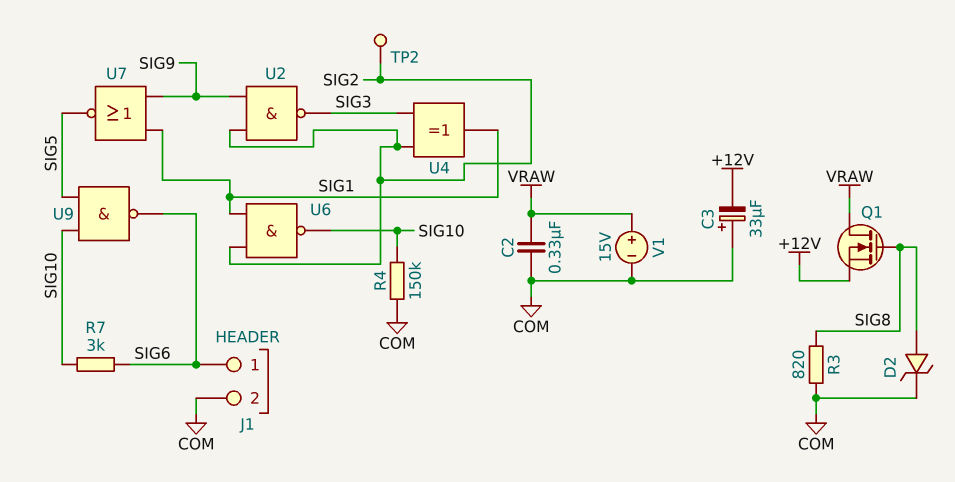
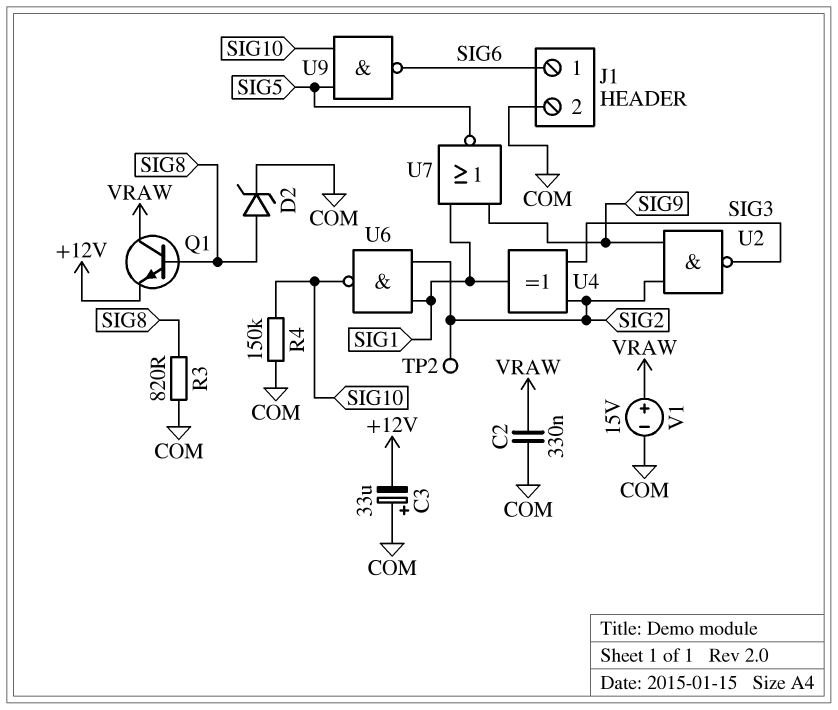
Q1: NMOS (G SIG8, D VRAW, S +12V) -> NPN (B SIG8, C VRAW, E +12V)
R7: 3k (SIG6, SIG10) -> none

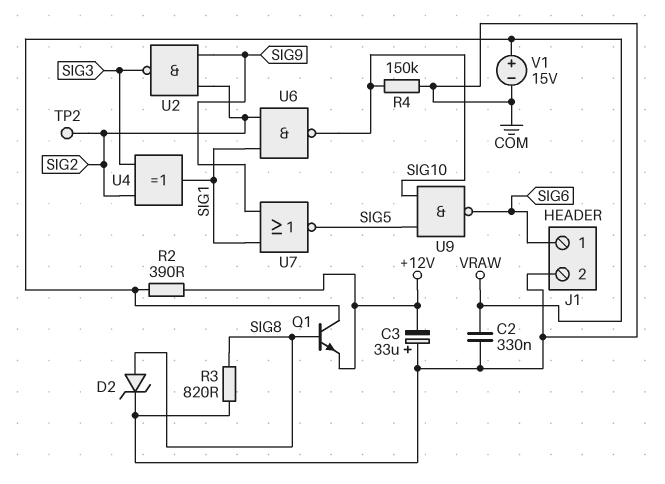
R2: none -> 390 (+12V, VRAW)

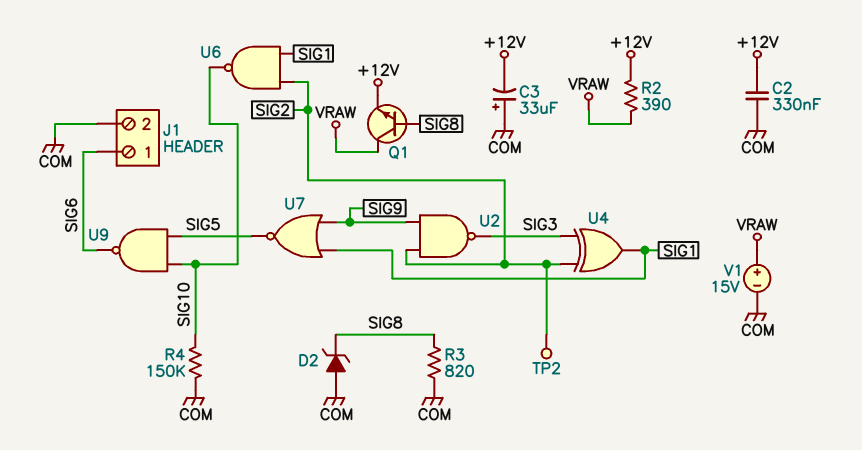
C2: 330nF (COM, VRAW) -> 330nF (+12V, COM)
D2: zener (A SIG8, K COM) -> zener (A COM, K SIG8)

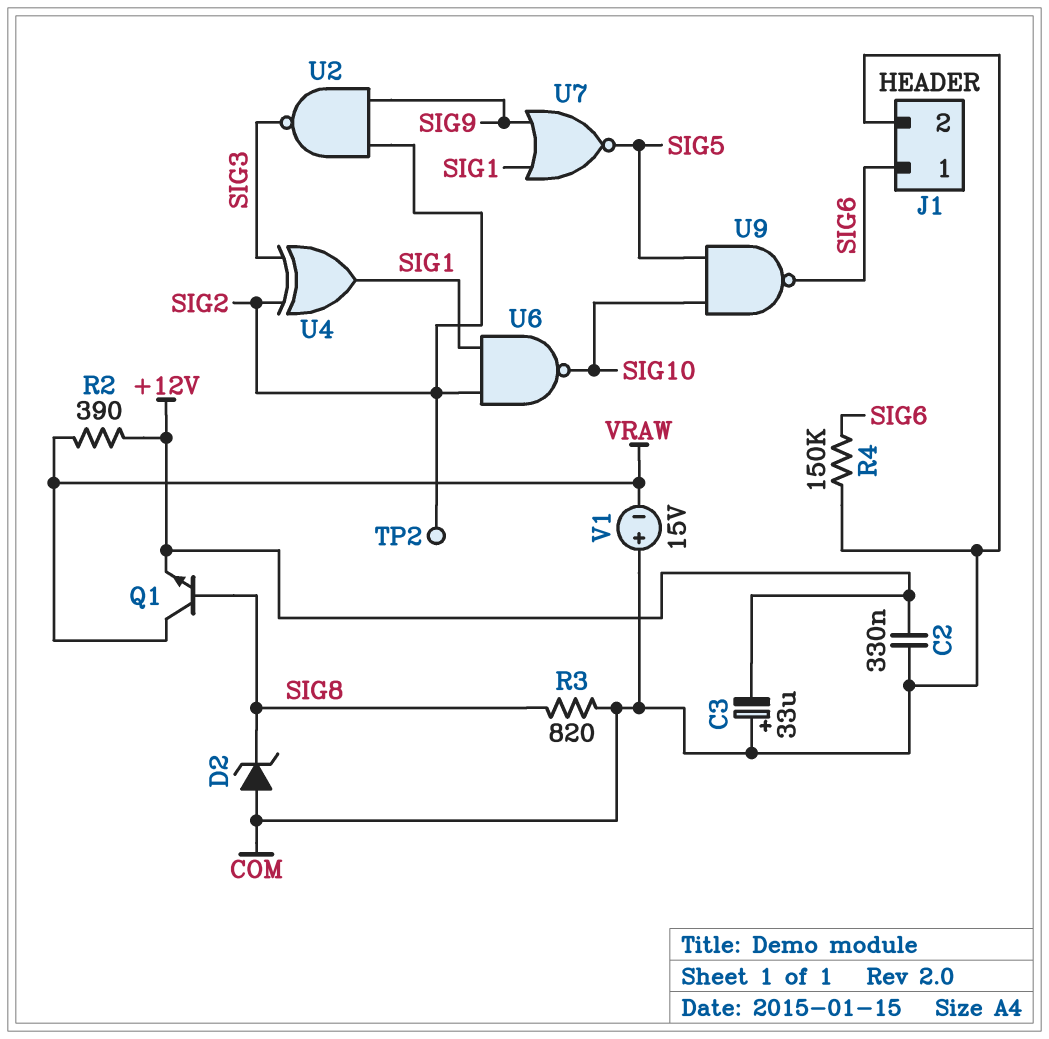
R4: 150k (COM, SIG10) -> 150k (COM, SIG6)
V1: 15V (plus VRAW, minus COM) -> 15V (plus COM, minus VRAW)

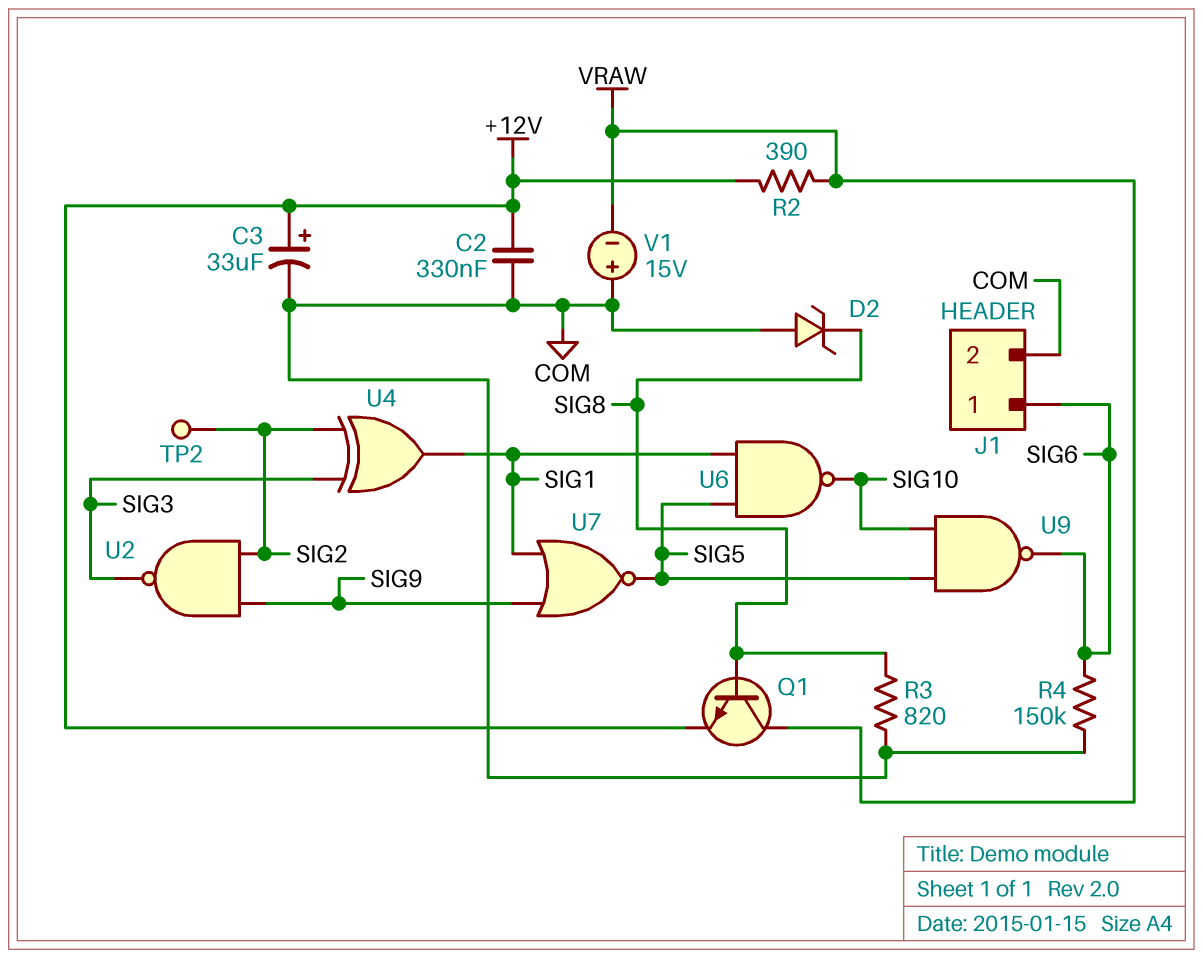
C3: 33uF (plus COM, minus +12V) -> 33uF (plus +12V, minus COM)
U6: NAND (in SIG1, in SIG2, out SIG10) -> NAND (in SIG1, in SIG5, out SIG10)

